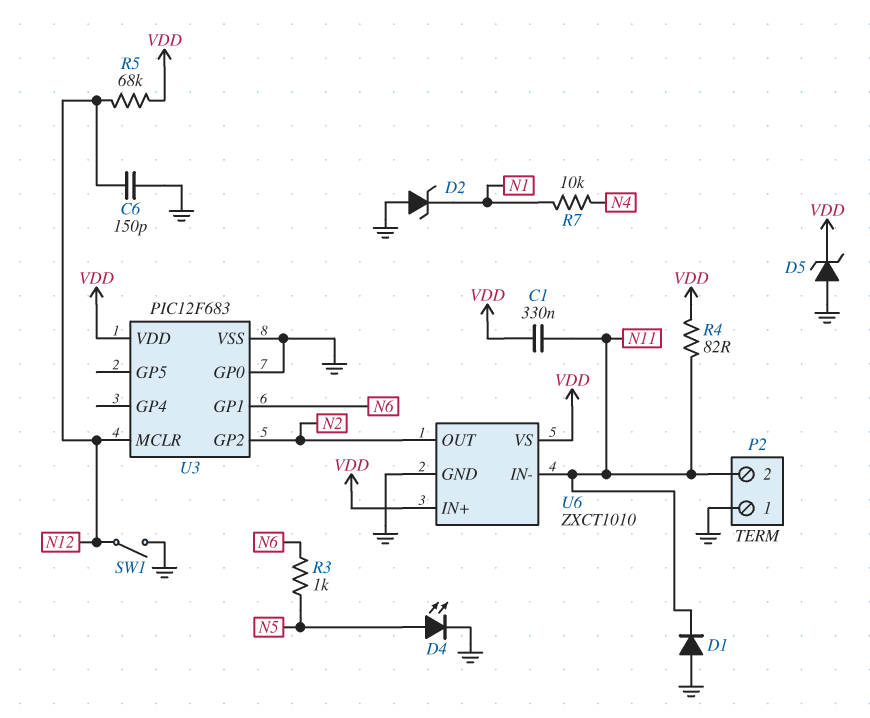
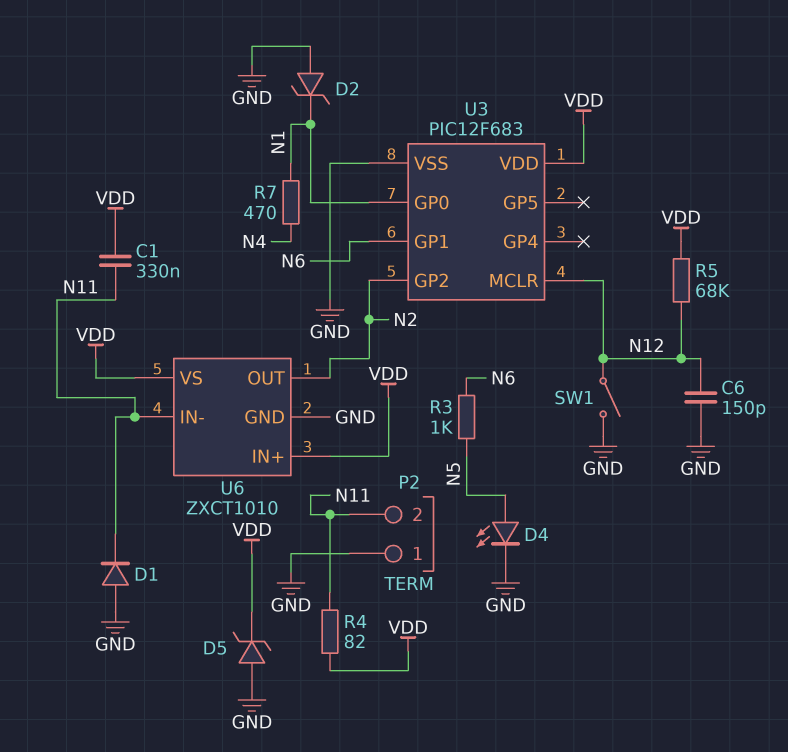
R7: 10k (N1, N4) -> 470 (N1, N4)
U3 pin GP0: GND -> N1

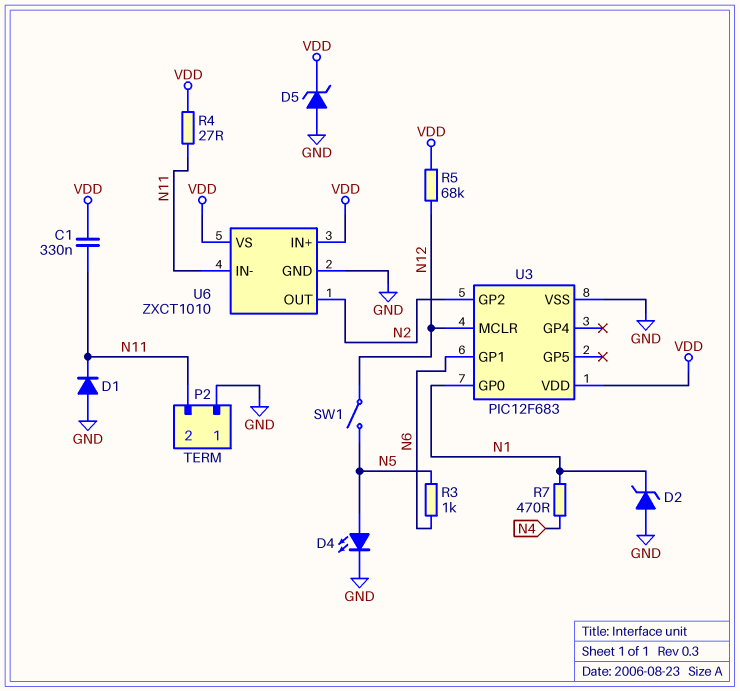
C6: 150pF (GND, N12) -> none
R4: 82 (N11, VDD) -> 27 (N11, VDD)
SW1: switch (GND, N12) -> switch (N5, N12)

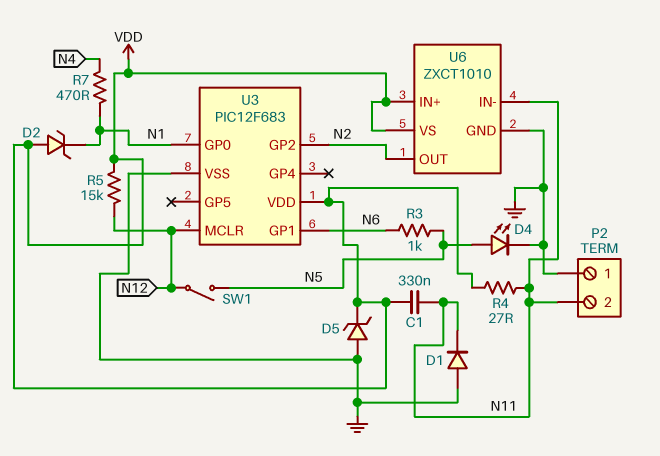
D2: zener (A GND, K N1) -> zener (A VDD, K N1)
R5: 68k (N12, VDD) -> 15k (N12, VDD)

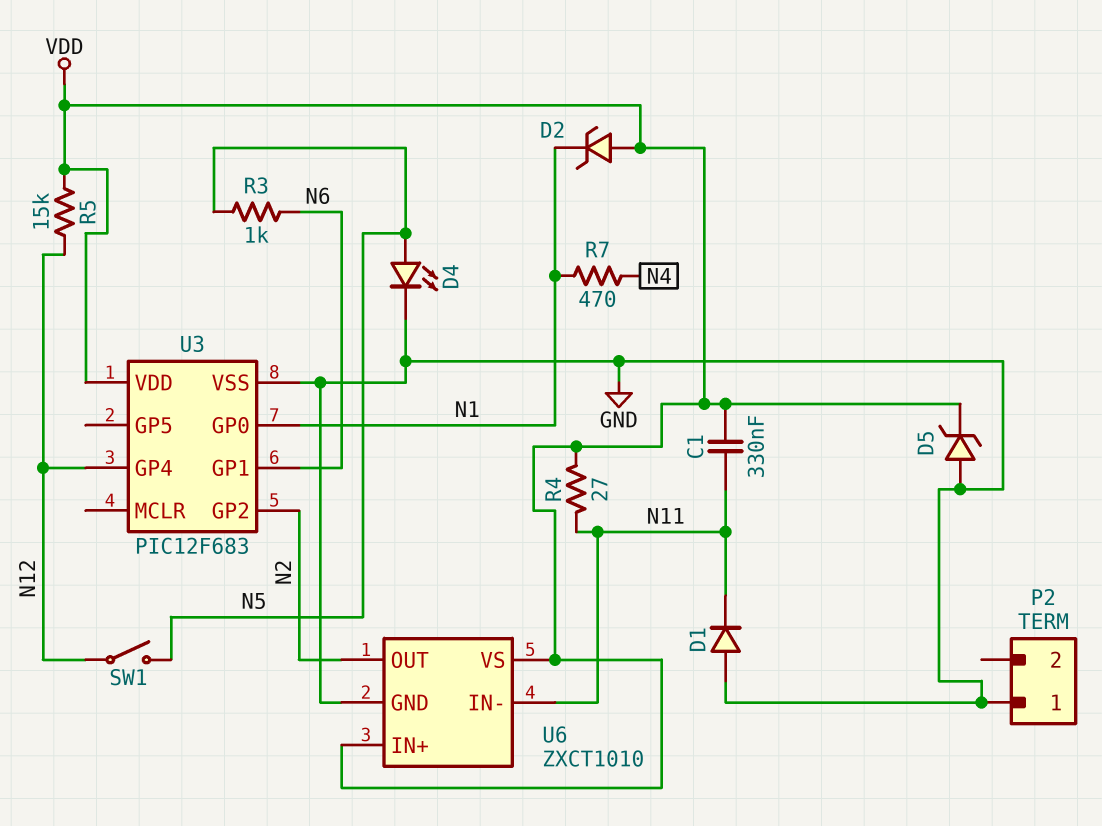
P2 pin 2: N11 -> none
U3 pin GP4: none -> N12
U3 pin MCLR: N12 -> none

